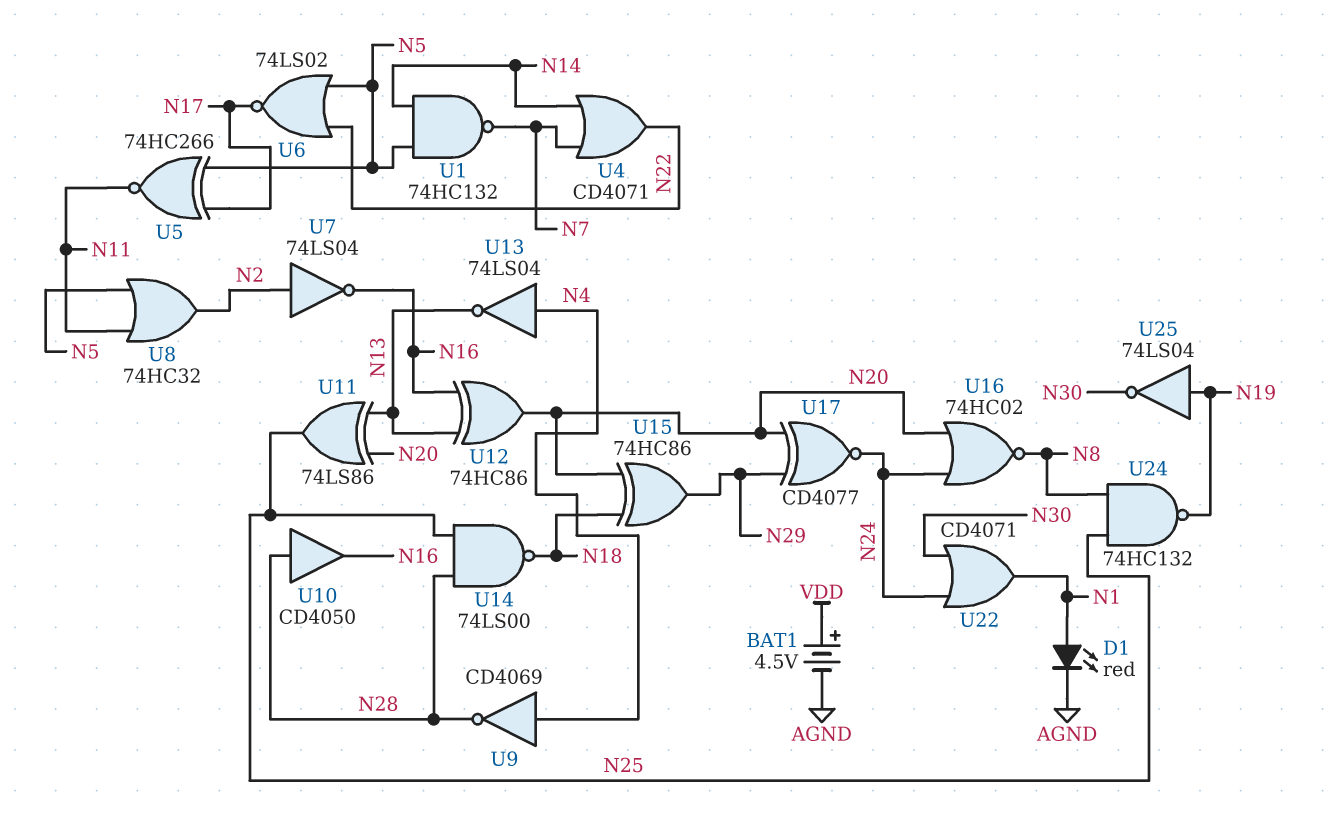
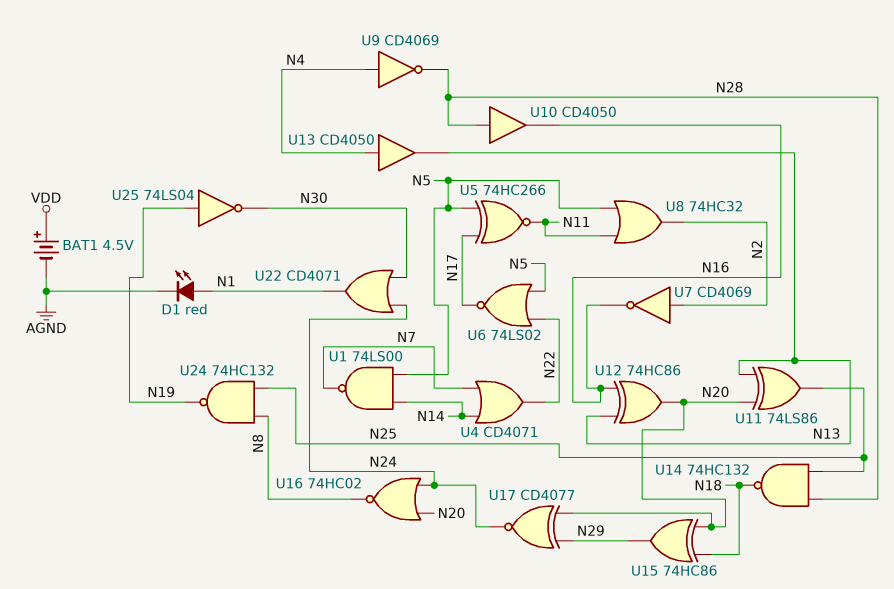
U1: NAND 74HC132 (in N5, in N14, out N7) -> NAND 74LS00 (in N5, in N14, out N7)
U7: NOT 74LS04 (in N2, out N16) -> NOT CD4069 (in N2, out N16)
U13: NOT 74LS04 (in N4, out N13) -> buffer CD4050 (in N4, out N13)
U14: NAND 74LS00 (in N25, in N28, out N18) -> NAND 74HC132 (in N25, in N28, out N18)

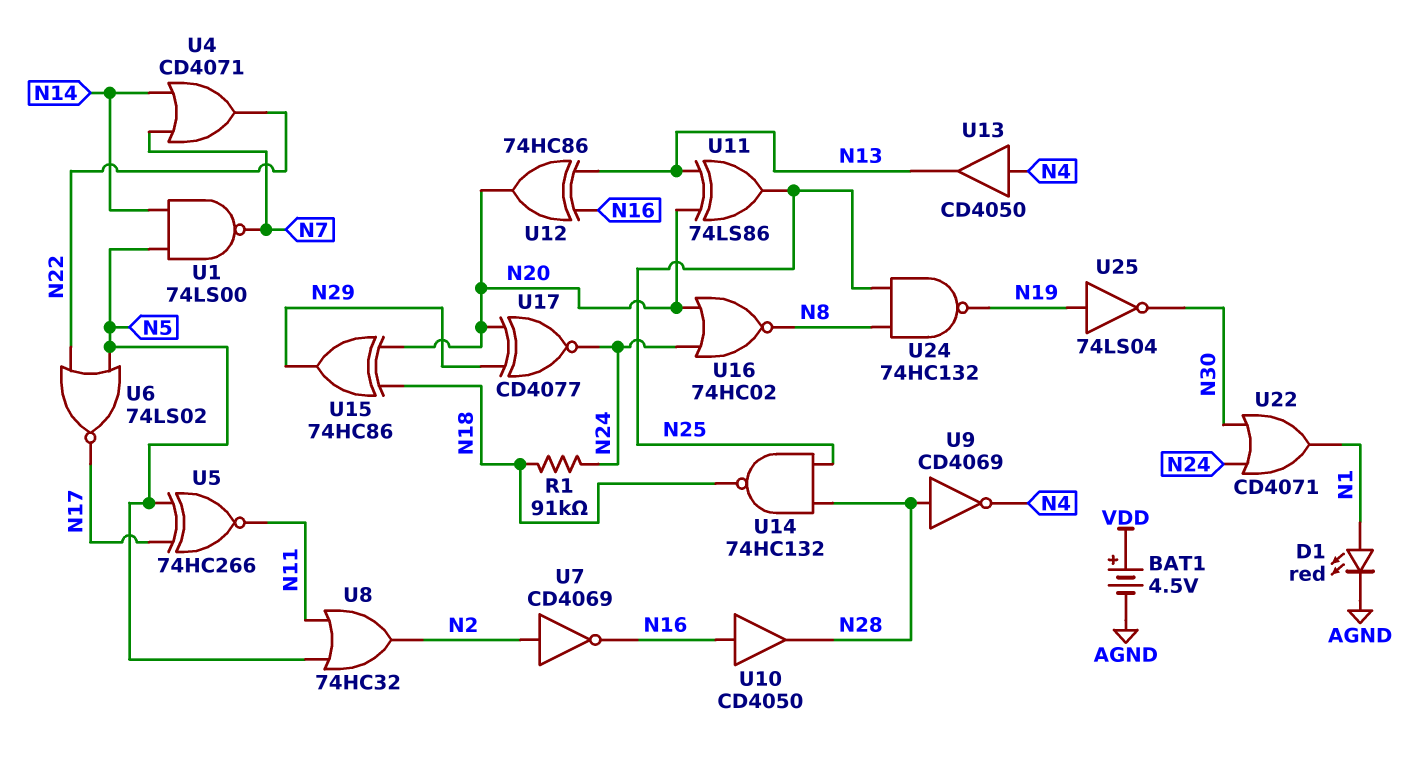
R1: none -> 91k (N18, N24)
U9: NOT CD4069 (in N4, out N28) -> NOT CD4069 (in N28, out N4)
U10: buffer CD4050 (in N28, out N16) -> buffer CD4050 (in N16, out N28)

